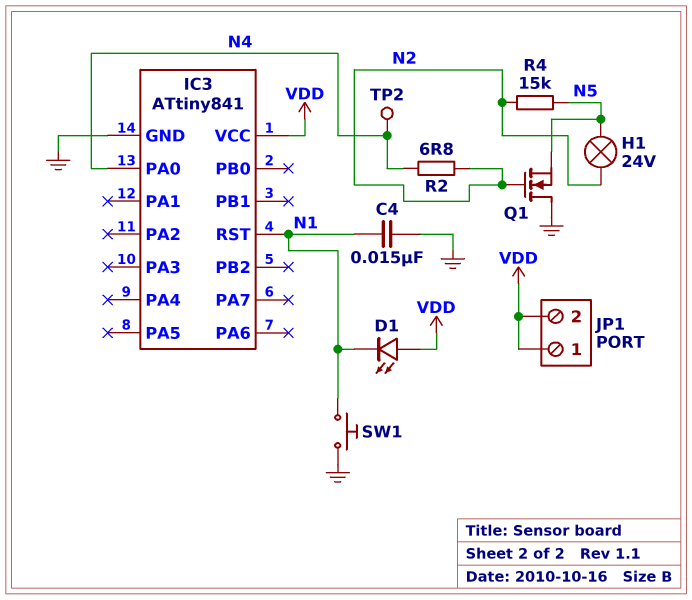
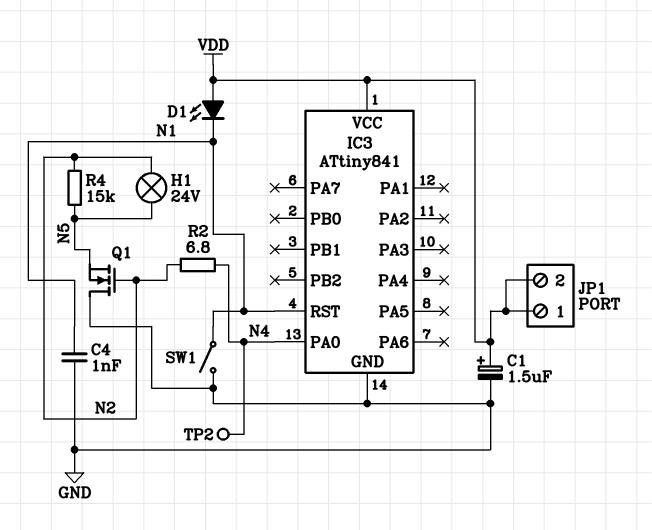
C1: none -> 1.5uF (plus VDD, minus GND)
C4: 15nF (GND, N1) -> 1nF (GND, N1)
SW1: button (GND, N1) -> switch (GND, N1)

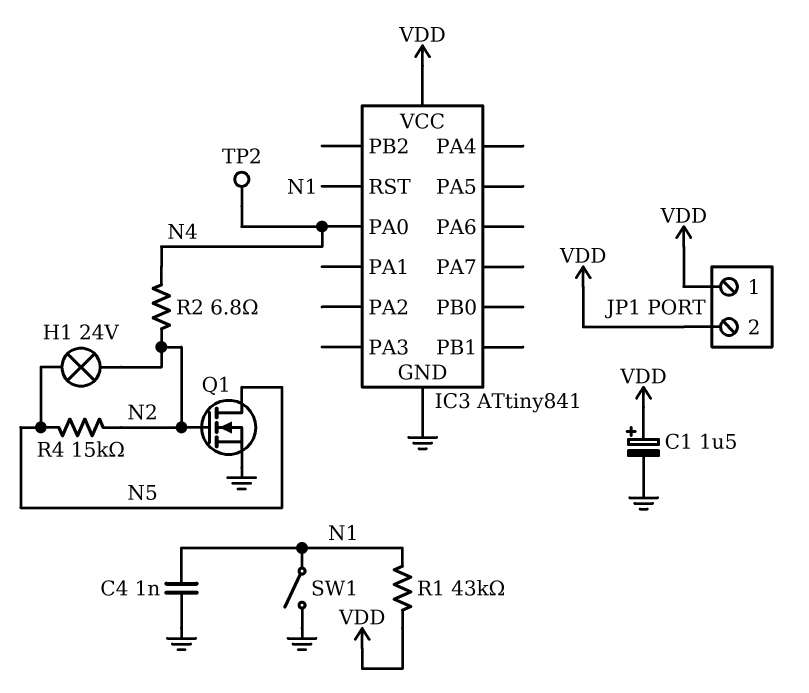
D1: LED (A VDD, K N1) -> none
Q1: NMOS (G N2, D GND, S N5) -> NMOS (G N2, D N5, S GND)
R1: none -> 43k (N1, VDD)

